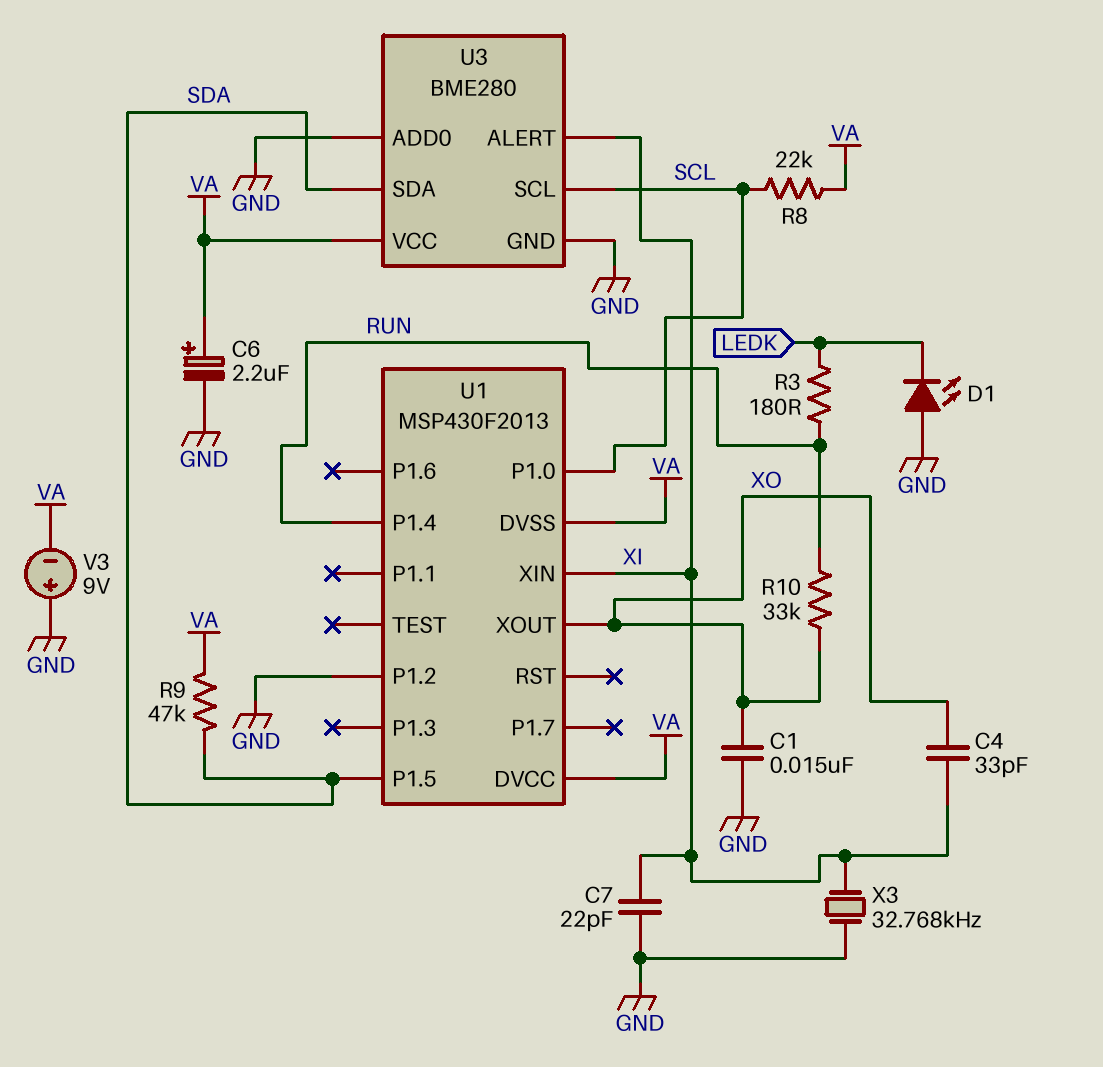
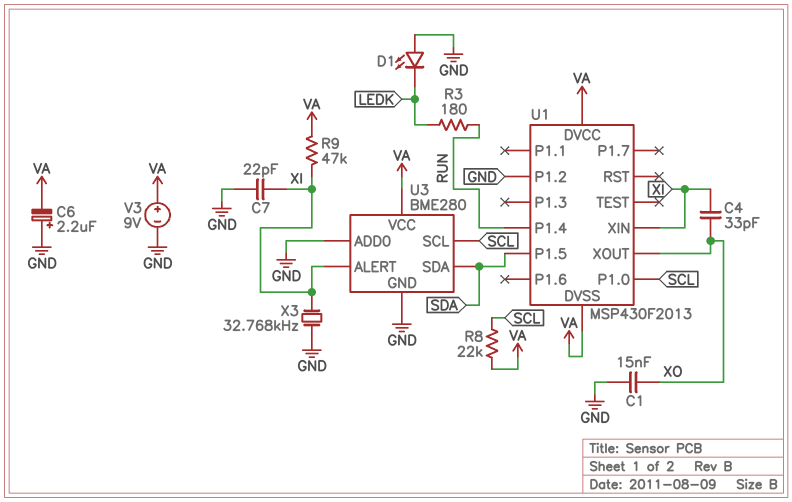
C6: 2.2uF (plus VA, minus GND) -> 2.2uF (plus GND, minus VA)
R9: 47k (SDA, VA) -> 47k (VA, XI)
R10: 33k (RUN, XO) -> none
V3: 9V (plus GND, minus VA) -> 9V (plus VA, minus GND)

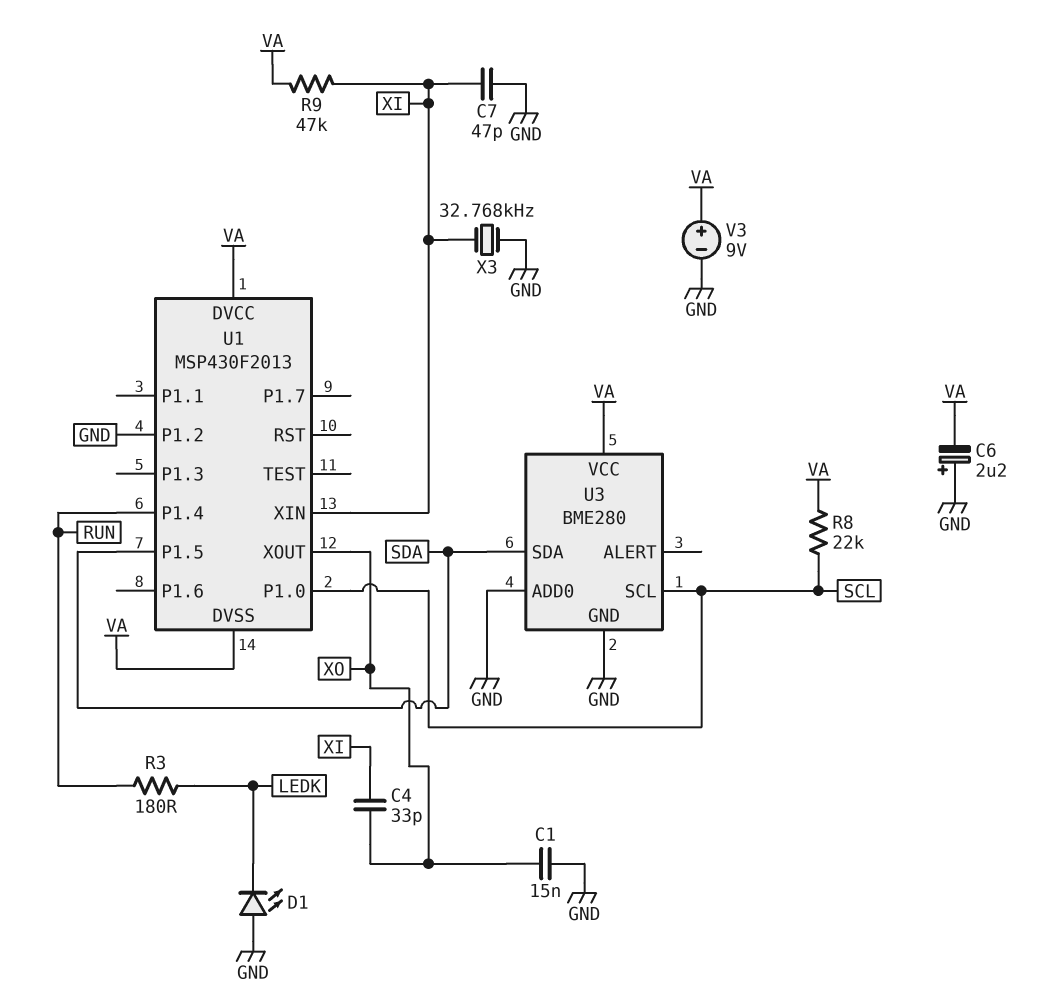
C7: 22pF (GND, XI) -> 47pF (GND, XI)
U3 pin ALERT: XI -> none

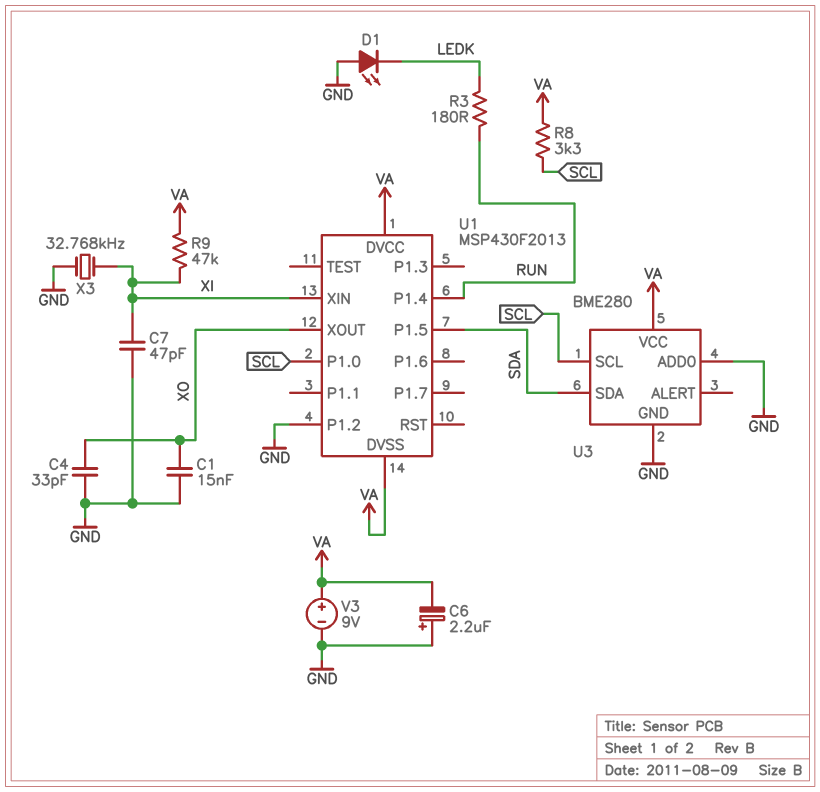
C4: 33pF (XI, XO) -> 33pF (GND, XO)
R8: 22k (SCL, VA) -> 3.3k (SCL, VA)

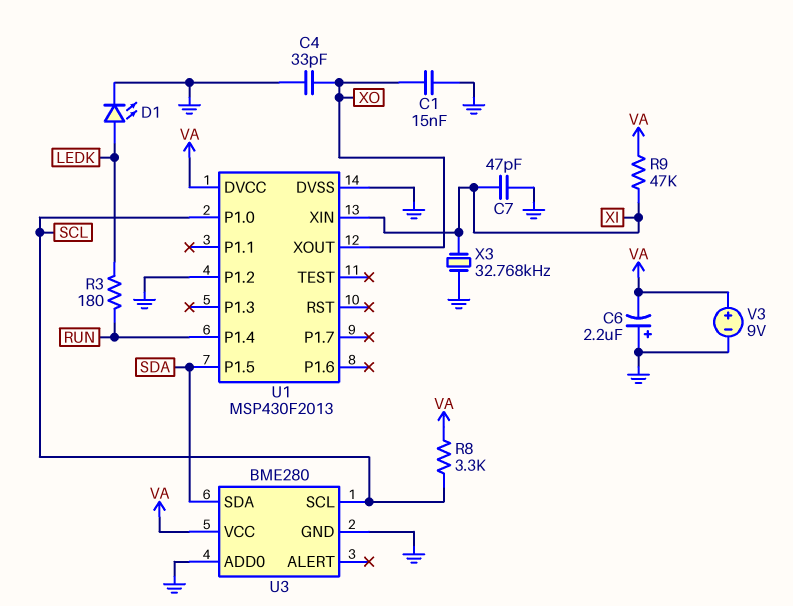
D1: LED (A GND, K LEDK) -> LED (A LEDK, K GND)
U1 pin DVSS: VA -> GND

